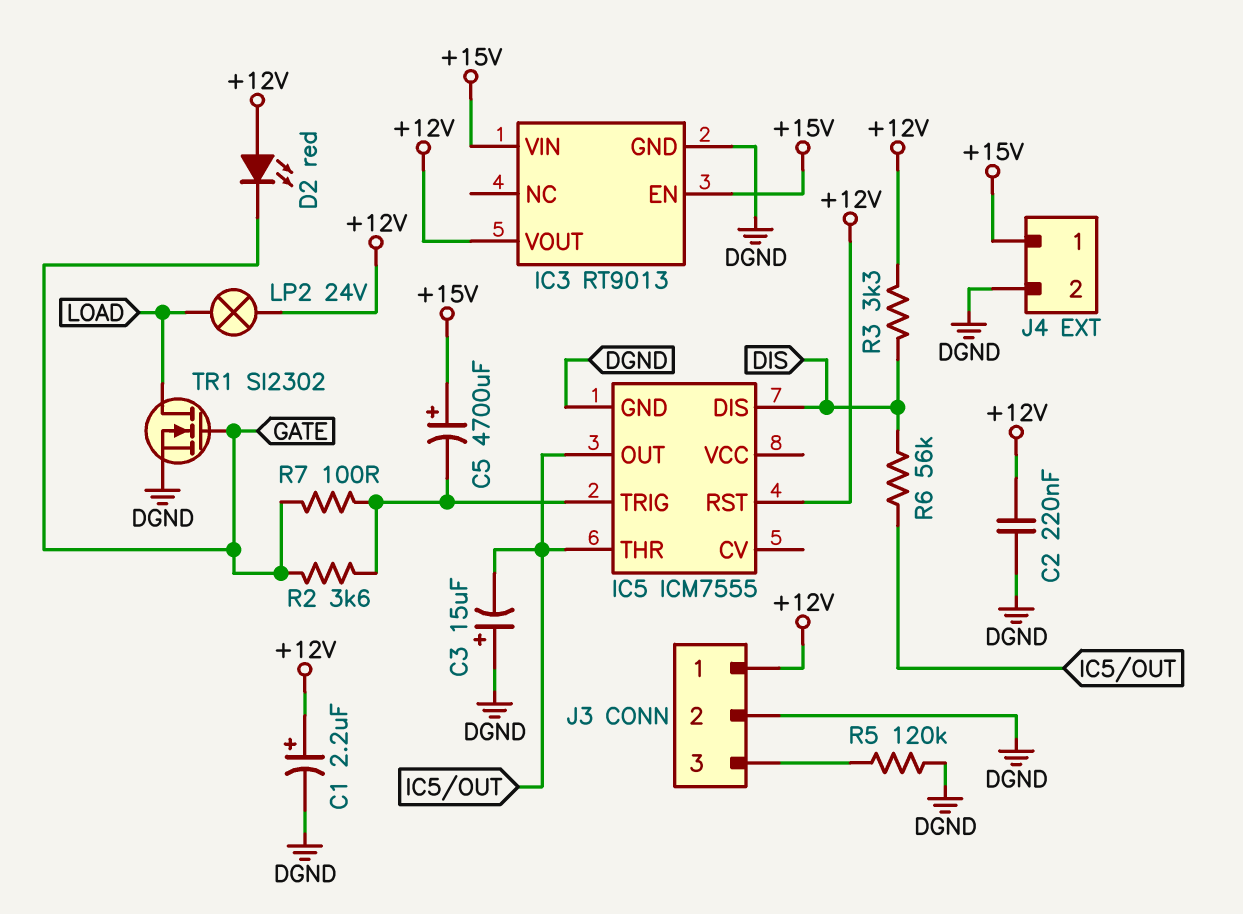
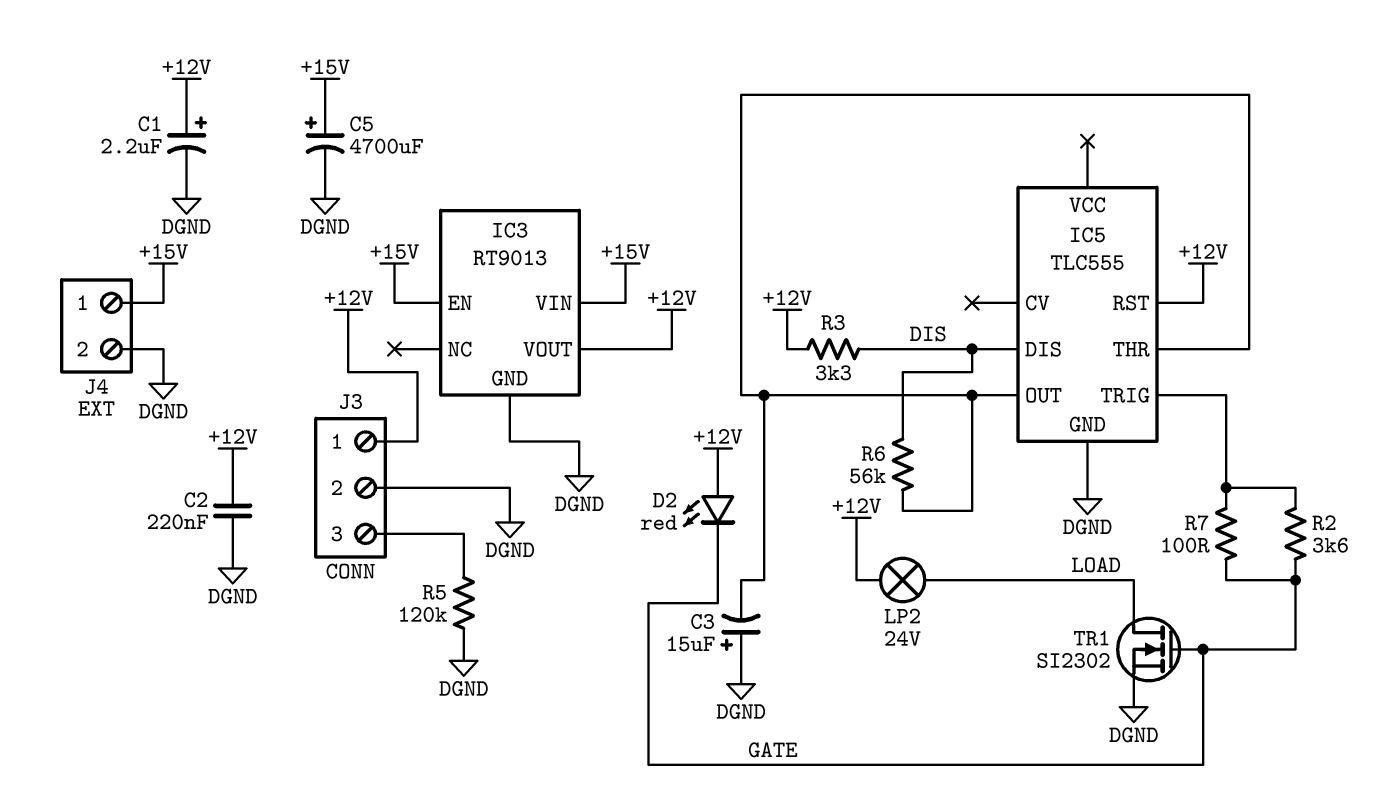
C5: 4700uF (plus +15V, minus IC5/TRIG) -> 4700uF (plus +15V, minus DGND)
IC5: ICM7555 -> TLC555

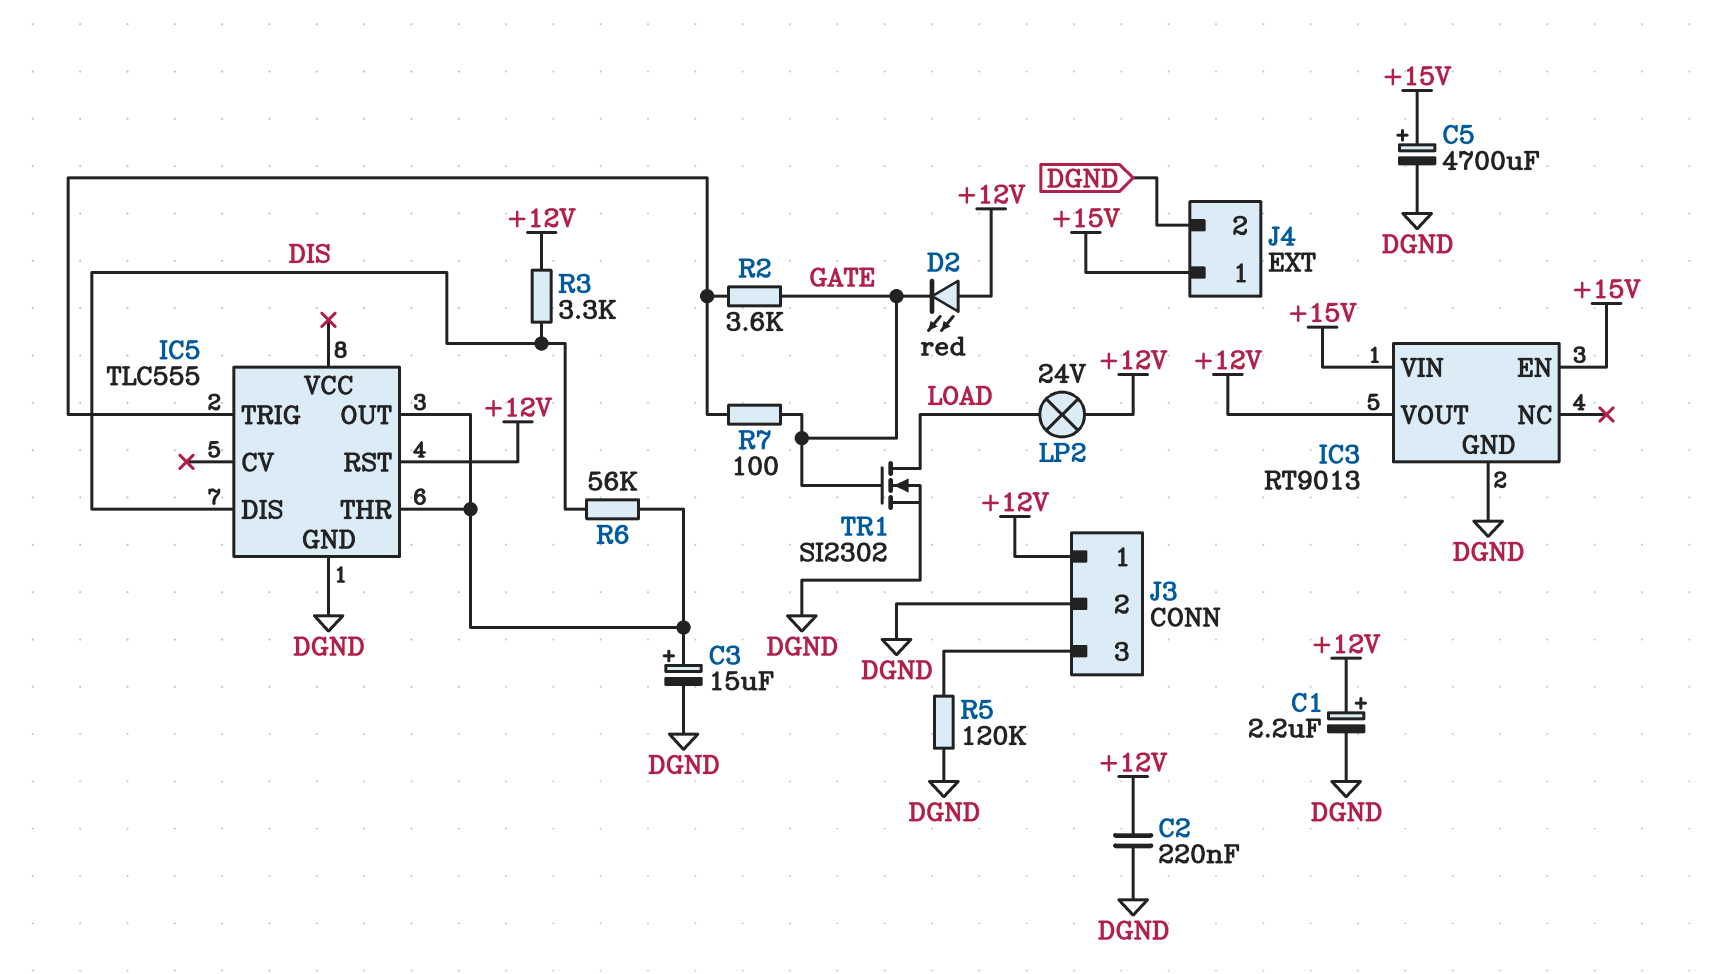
C3: 15uF (plus DGND, minus IC5/OUT) -> 15uF (plus IC5/OUT, minus DGND)

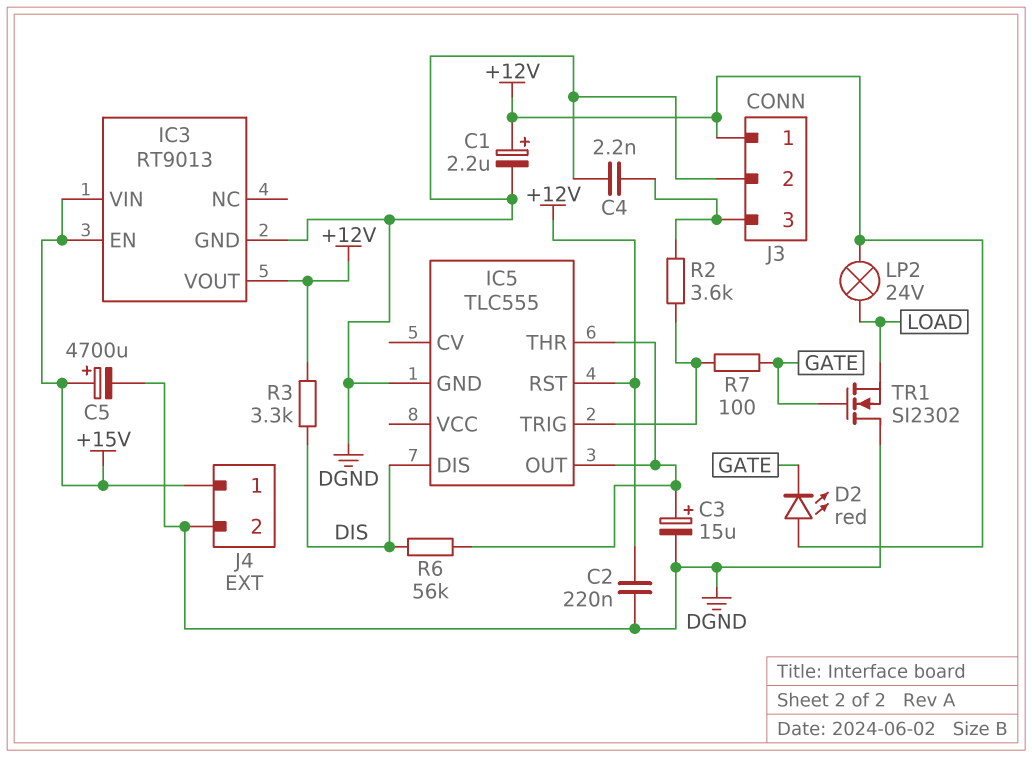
C4: none -> 2.2nF (DGND, J3/3)
R2: 3.6k (GATE, IC5/TRIG) -> 3.6k (IC5/TRIG, J3/3)
R5: 120k (DGND, J3/3) -> none
TR1: NMOS SI2302 (G GATE, D LOAD, S DGND) -> NMOS SI2302 (G GATE, D DGND, S LOAD)

